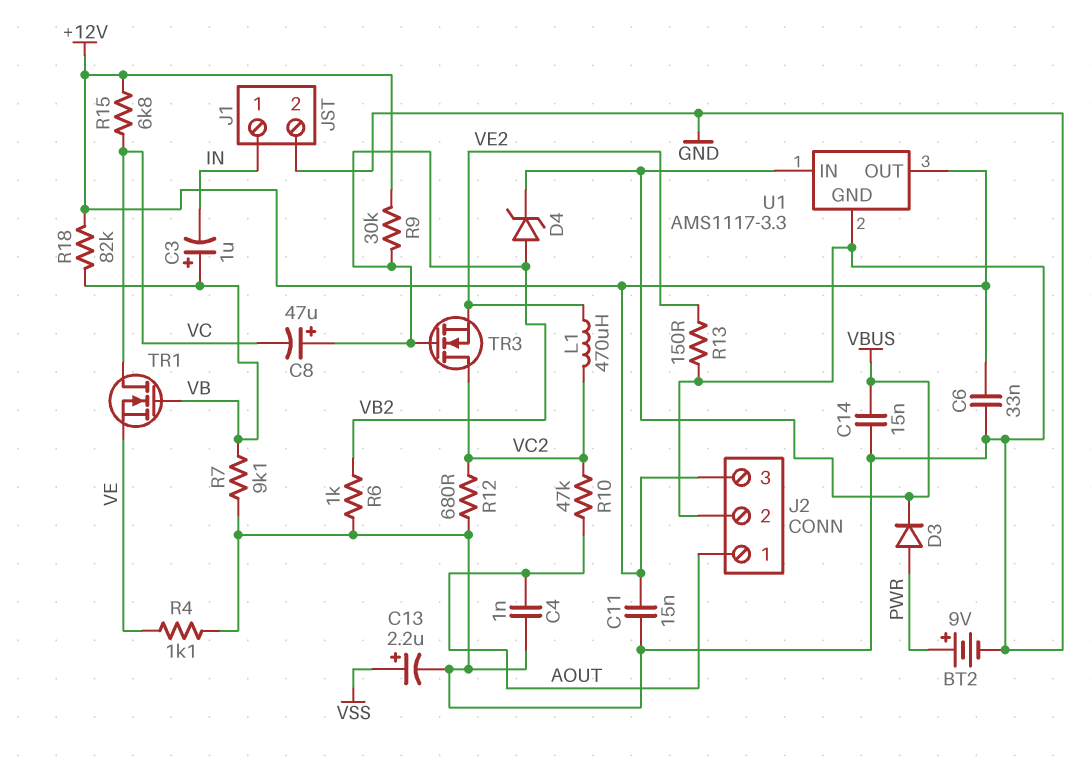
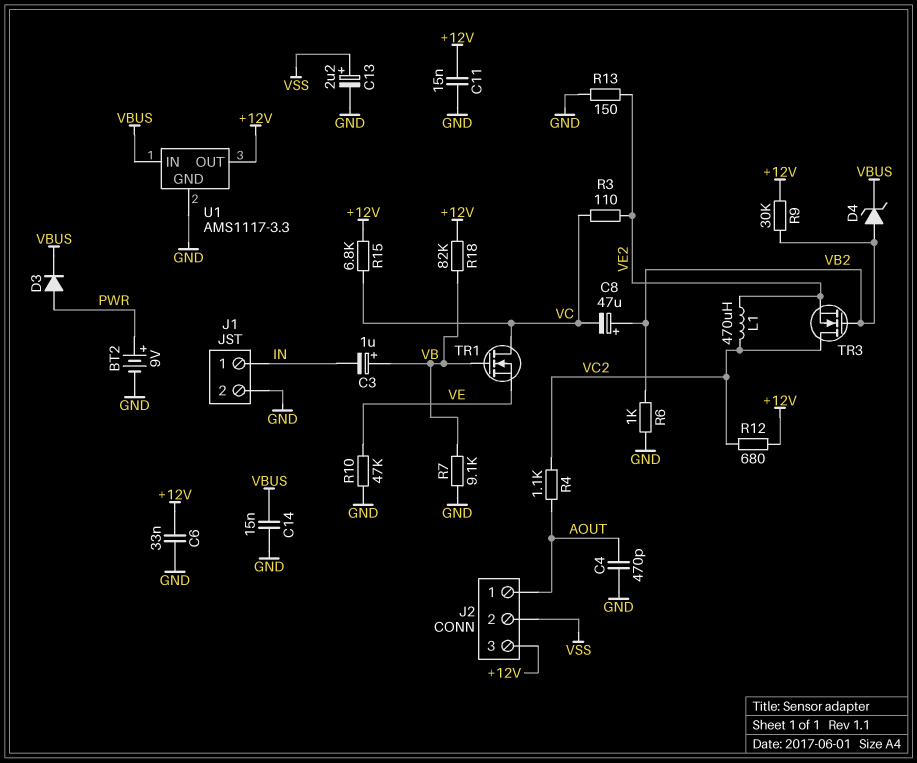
C4: 1nF (AOUT, GND) -> 470pF (AOUT, GND)
J2 pin 2: GND -> VSS
R3: none -> 110 (VC, VE2)
R4: 1.1k (GND, VE) -> 1.1k (AOUT, VC2)
R10: 47k (AOUT, VC2) -> 47k (GND, VE)
R12: 680 (GND, VC2) -> 680 (+12V, VC2)

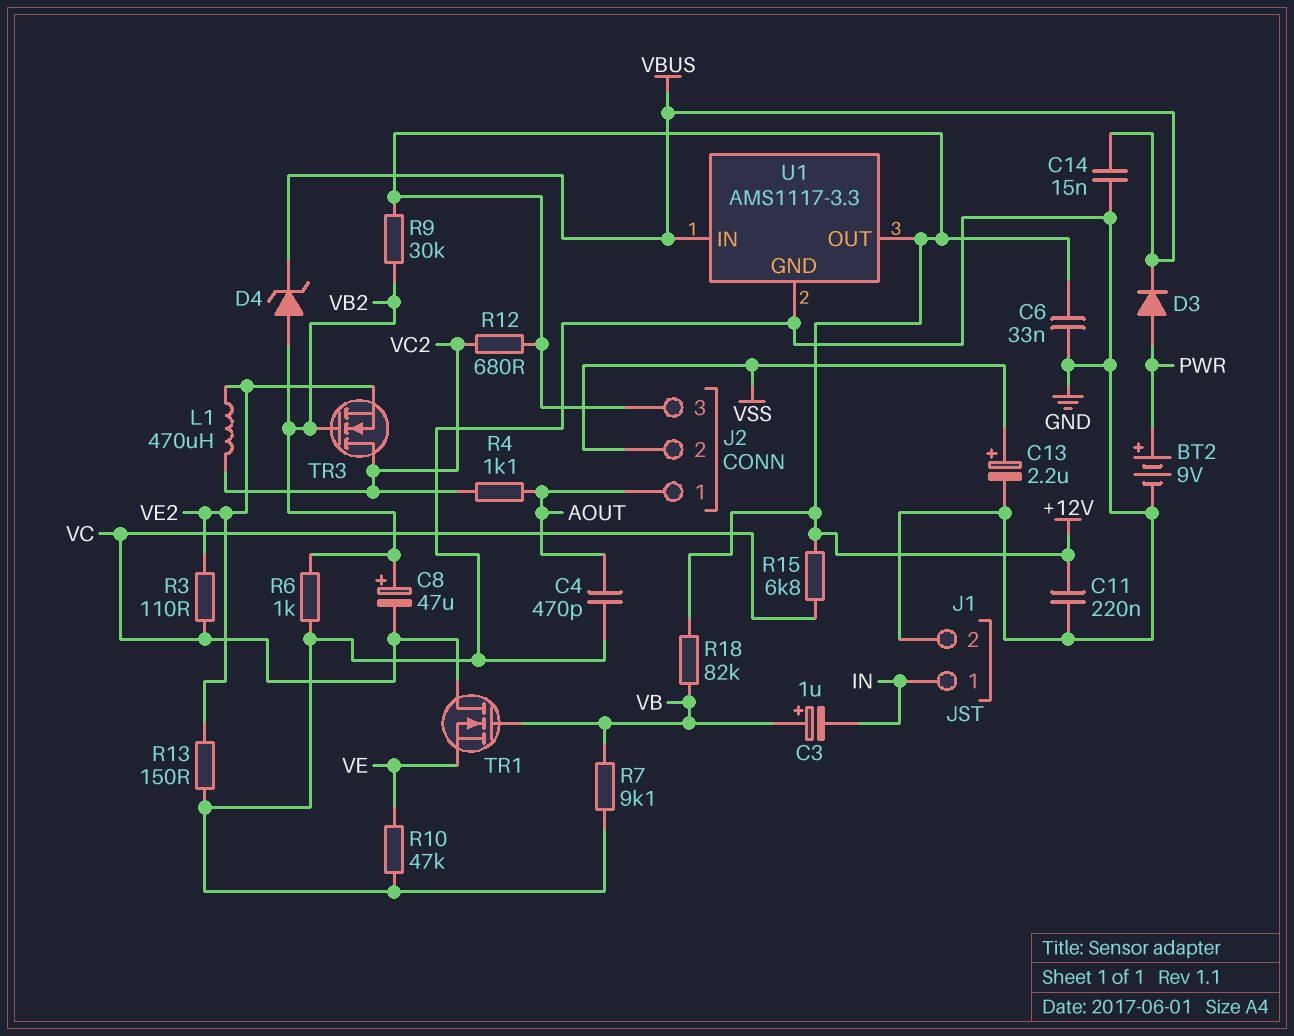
C11: 15nF (+12V, GND) -> 220nF (+12V, GND)

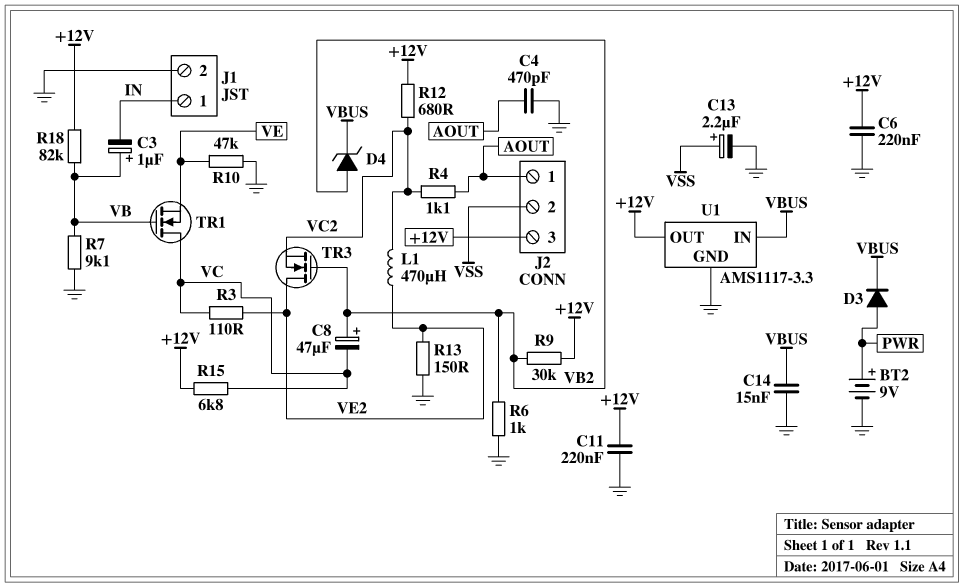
C6: 33nF (+12V, GND) -> 220nF (+12V, GND)
TR3: NMOS (G VB2, D VC2, S VE2) -> NMOS (G VB2, D VE2, S VC2)

